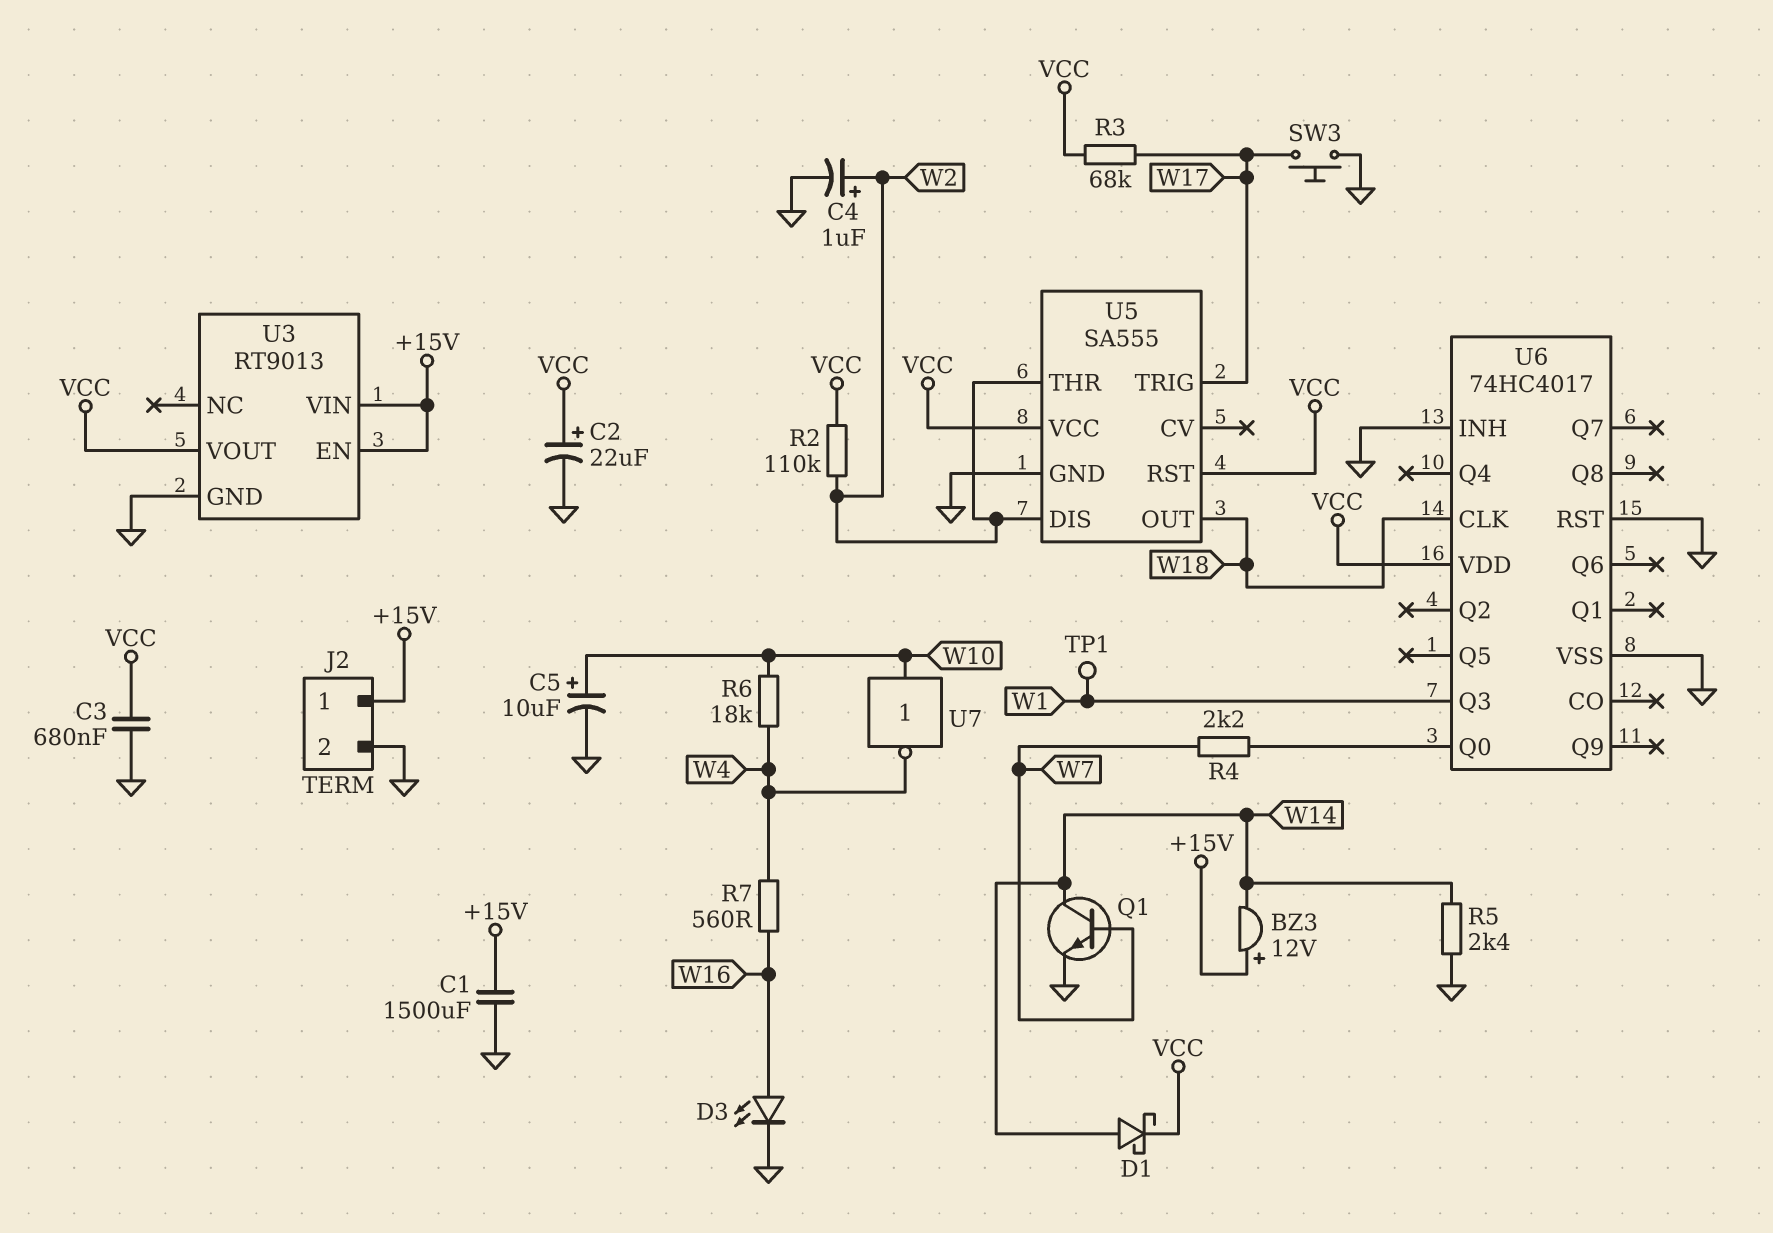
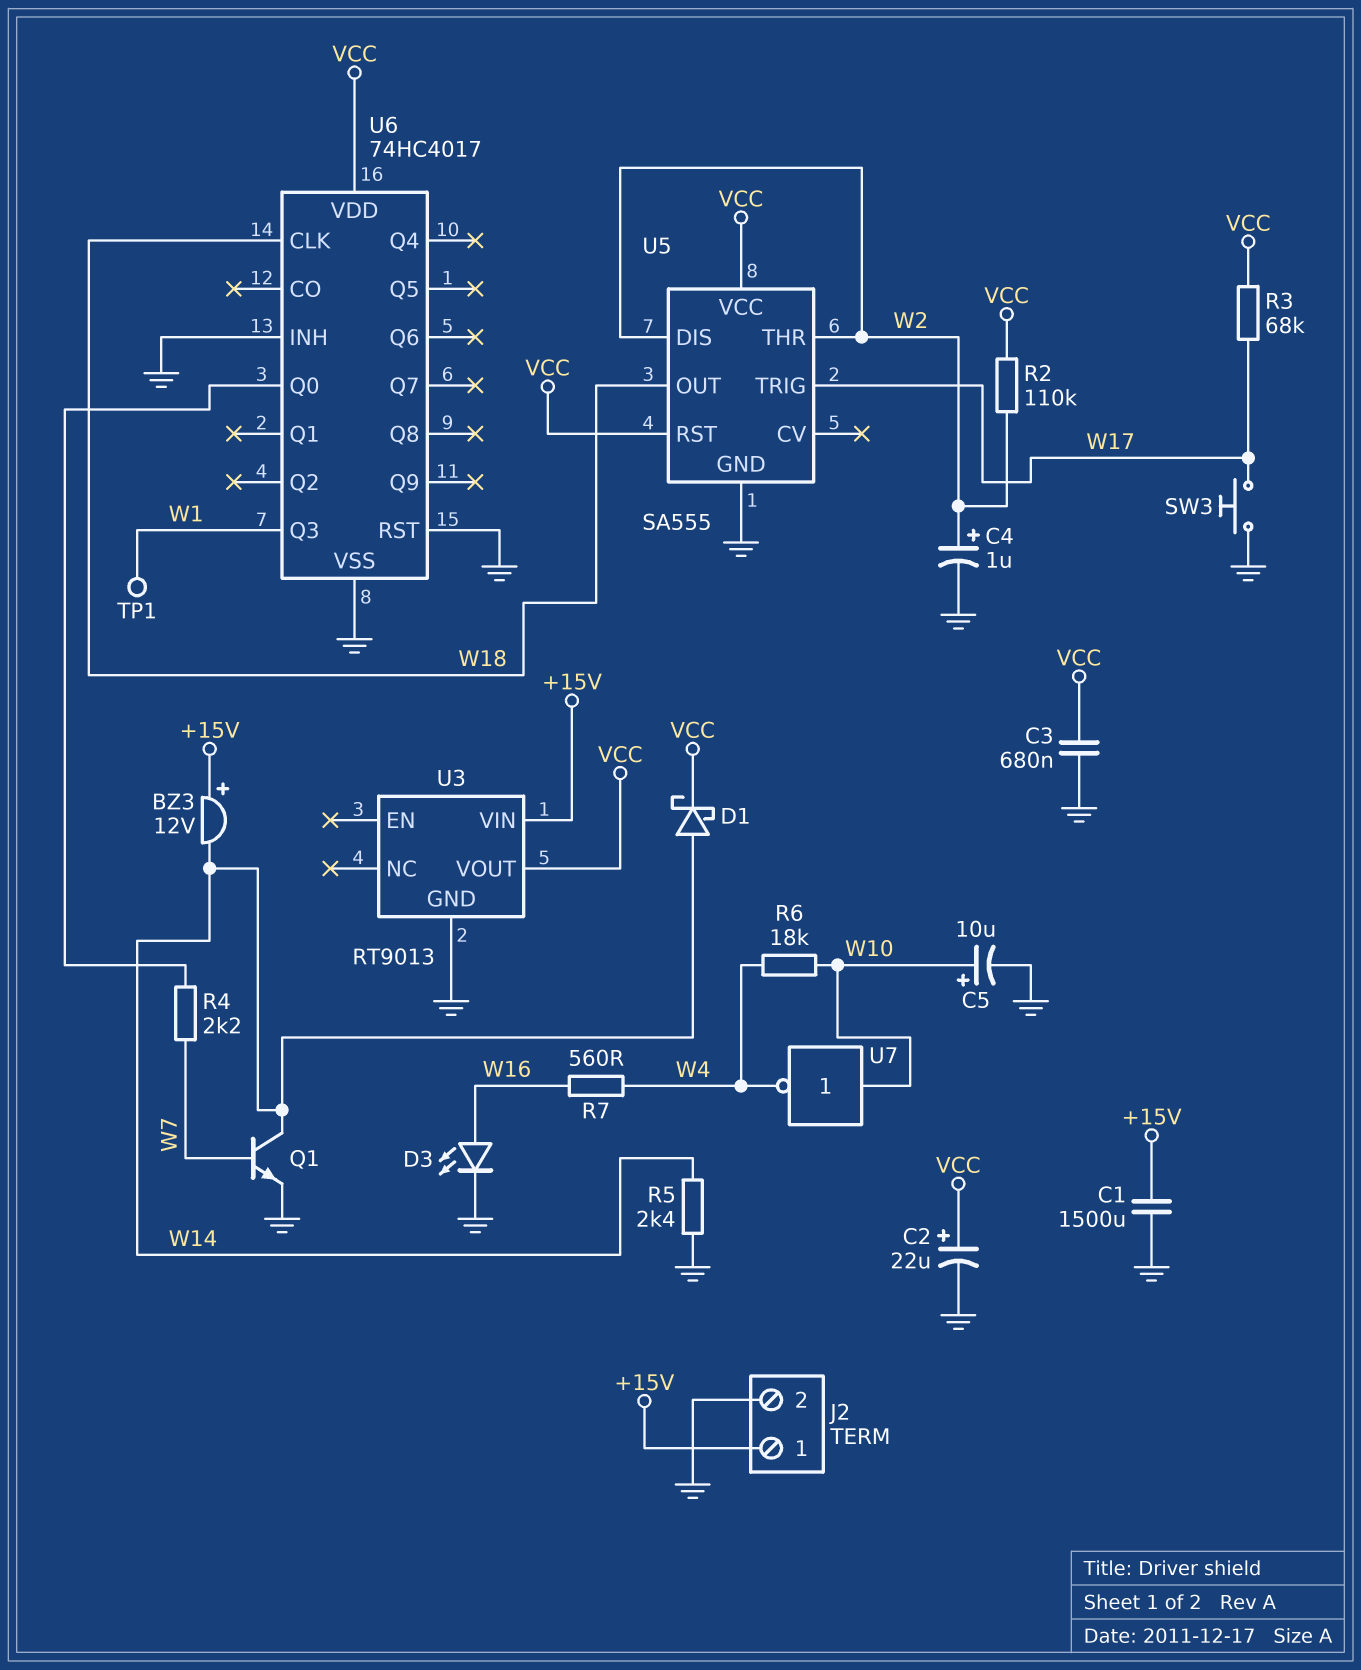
U3 pin EN: +15V -> none

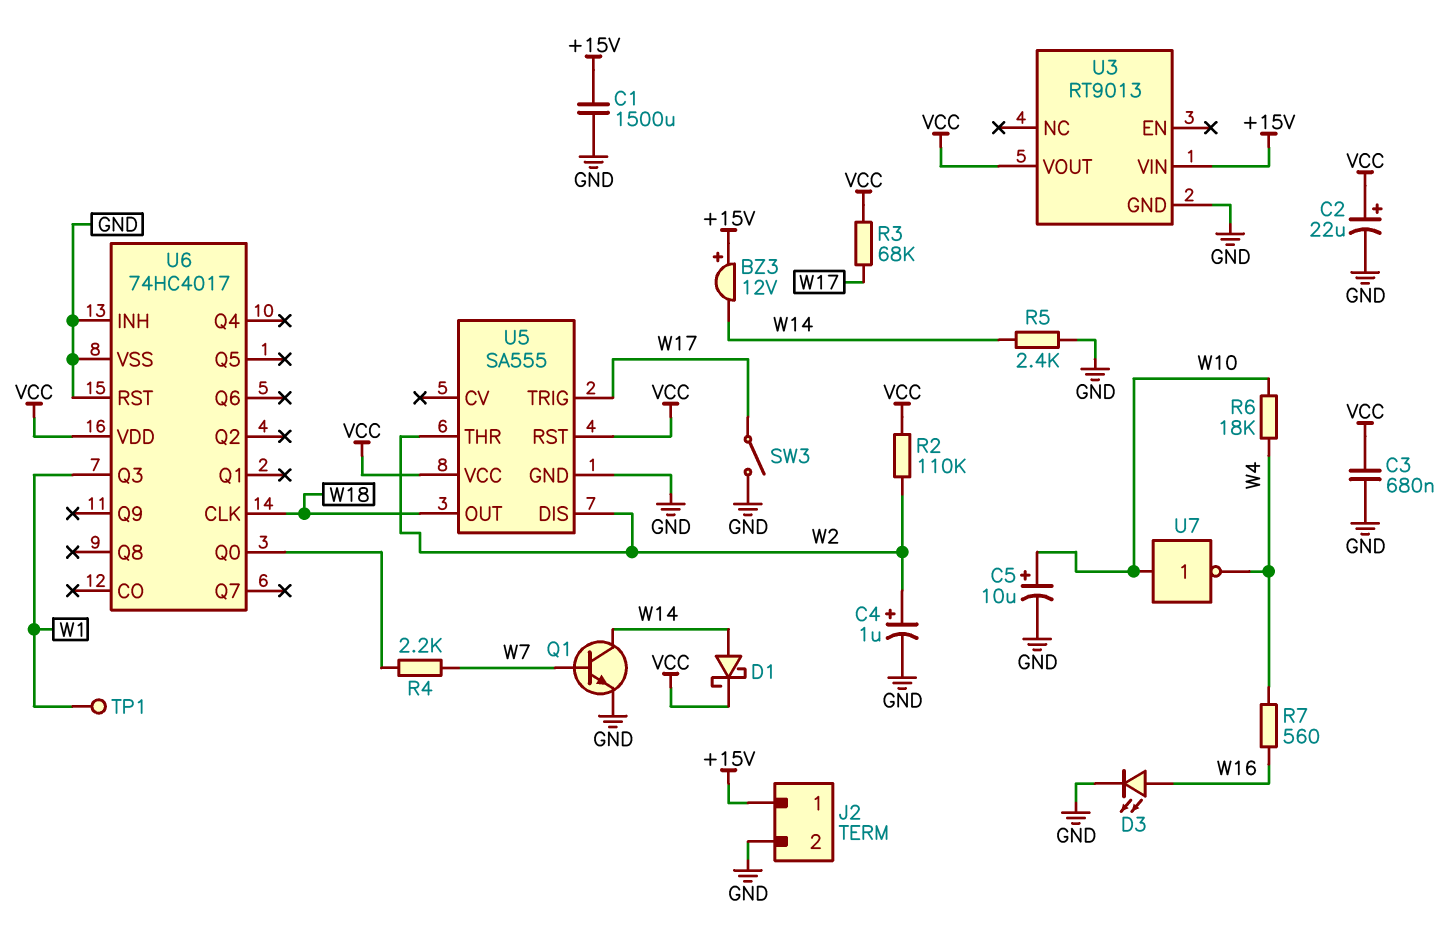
SW3: button (GND, W17) -> switch (GND, W17)

